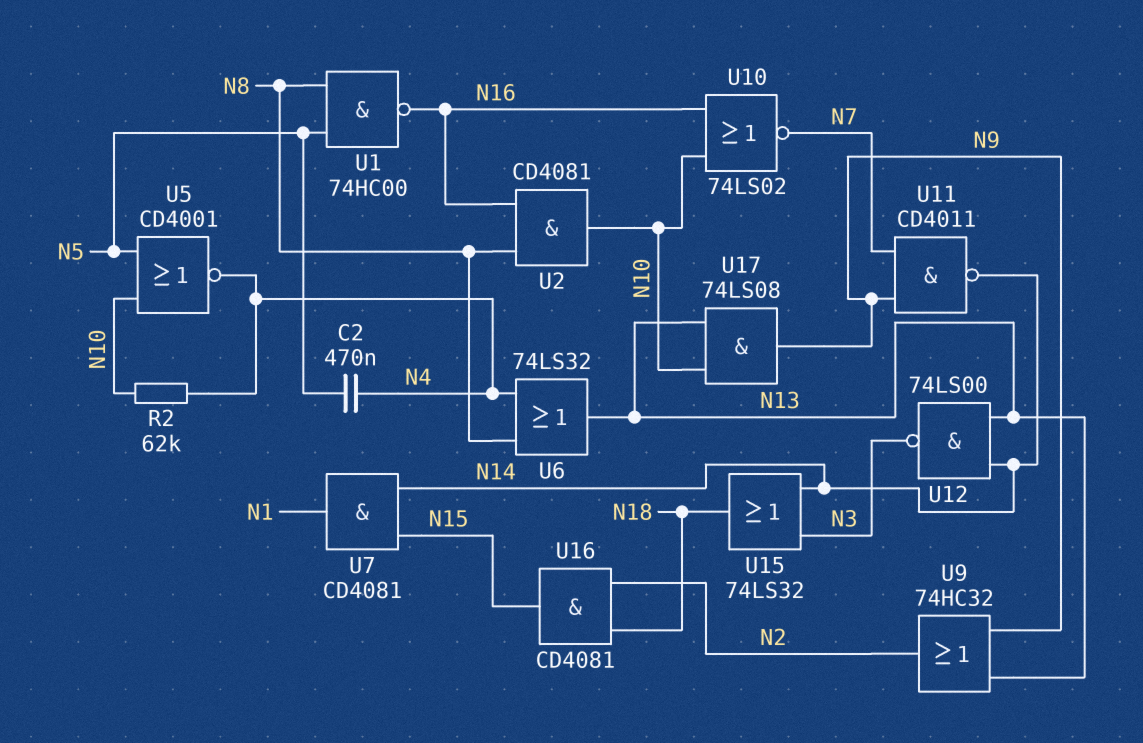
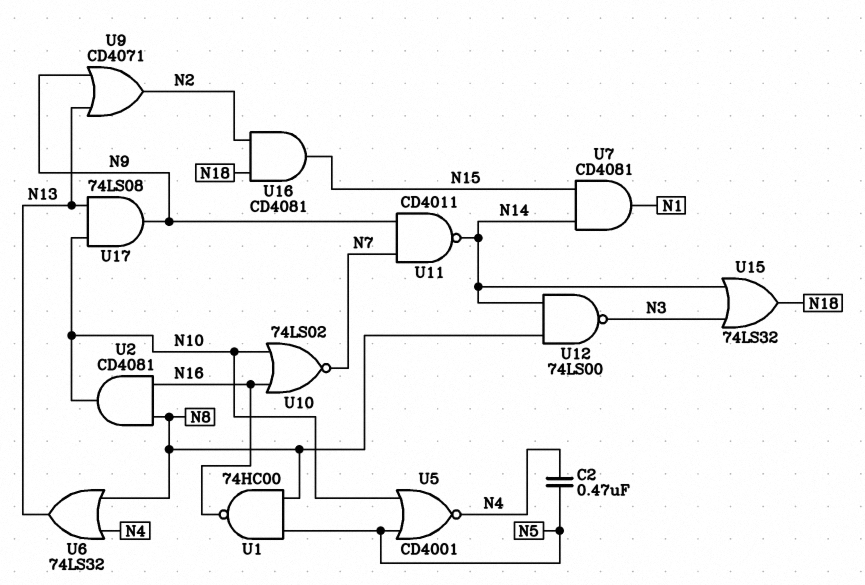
R2: 62k (N4, N10) -> none
U9: OR 74HC32 (in N9, in N13, out N2) -> OR CD4071 (in N9, in N13, out N2)
U12: NAND 74LS00 (in N13, in N14, out N3) -> NAND 74LS00 (in N8, in N14, out N3)

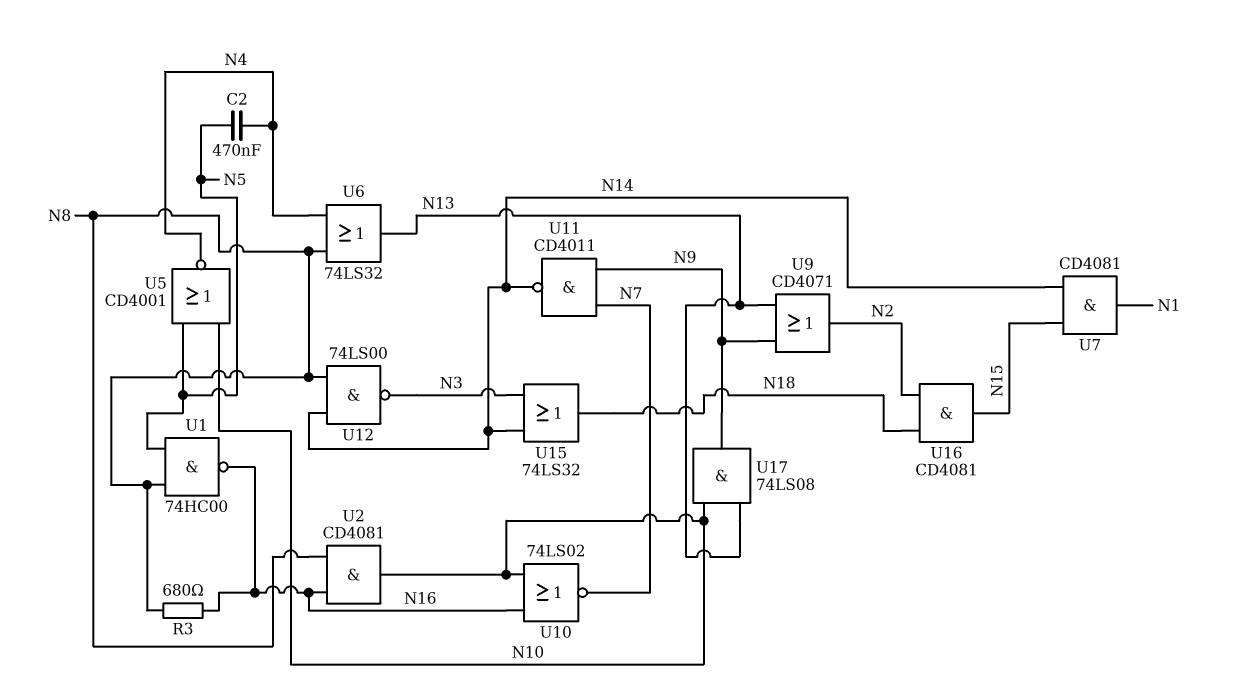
R3: none -> 680 (N8, N16)

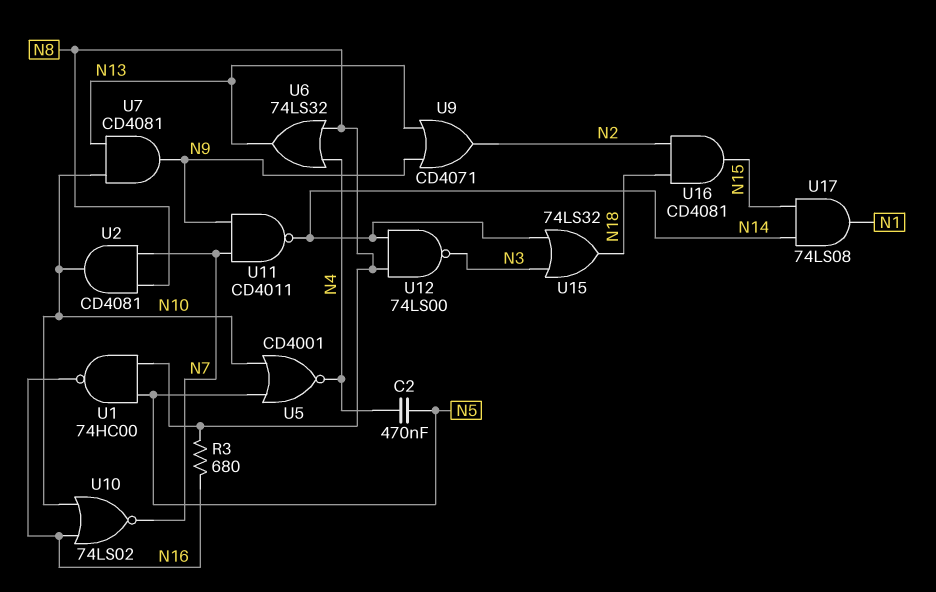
U2: AND CD4081 (in N8, in N16, out N10) -> AND CD4081 (in N7, in N8, out N10)
U7: AND CD4081 (in N14, in N15, out N1) -> AND CD4081 (in N10, in N13, out N9)
U17: AND 74LS08 (in N10, in N13, out N9) -> AND 74LS08 (in N14, in N15, out N1)

